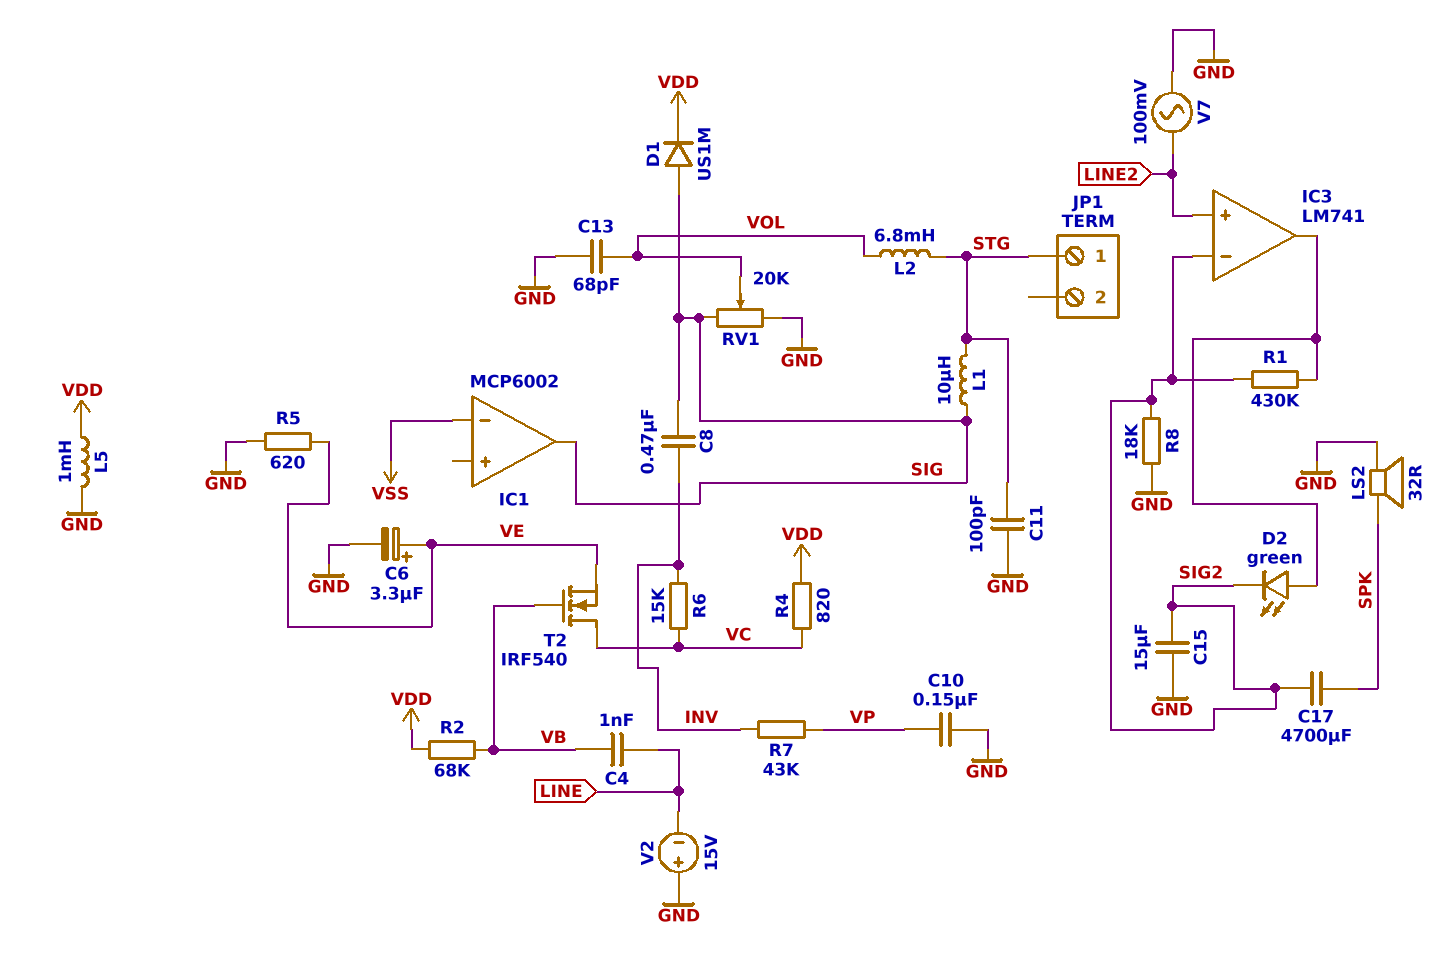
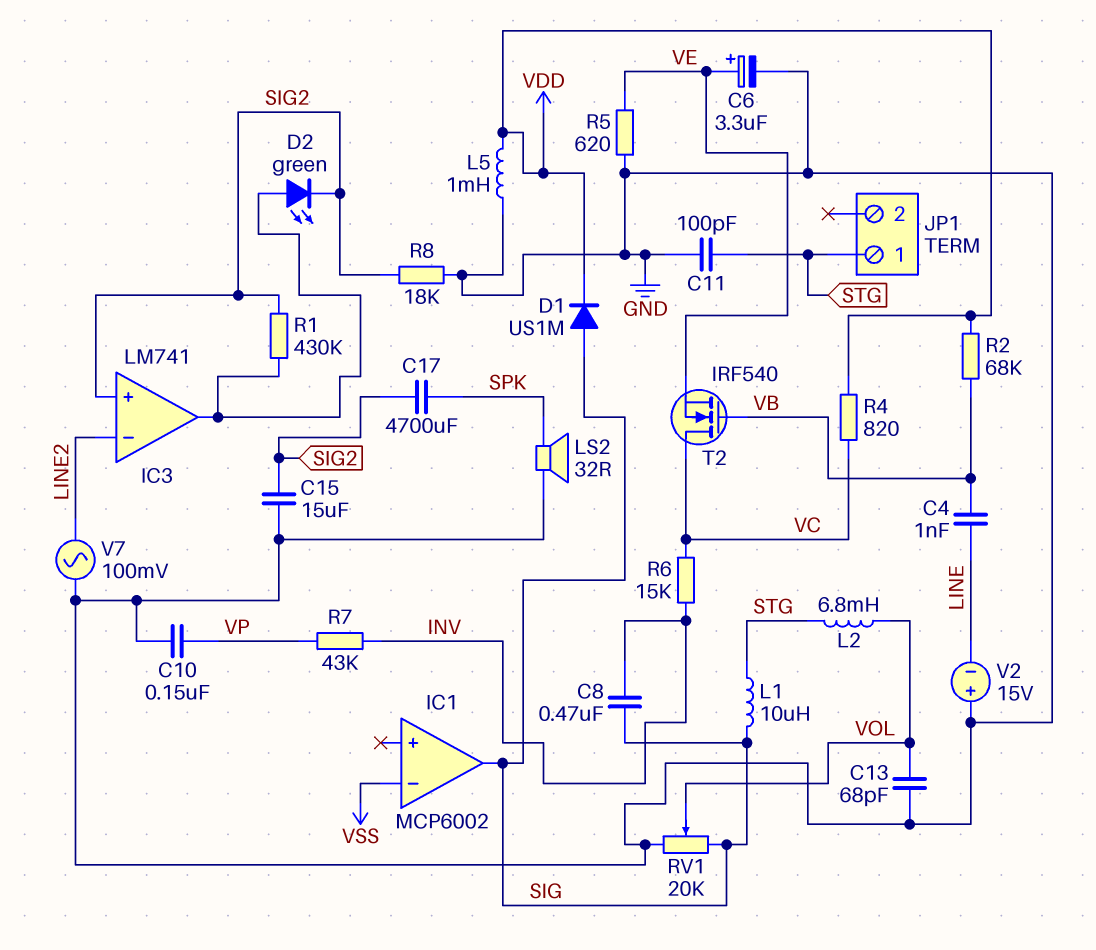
IC3 pin in+: LINE2 -> SIG2
IC3 pin in-: SIG2 -> LINE2

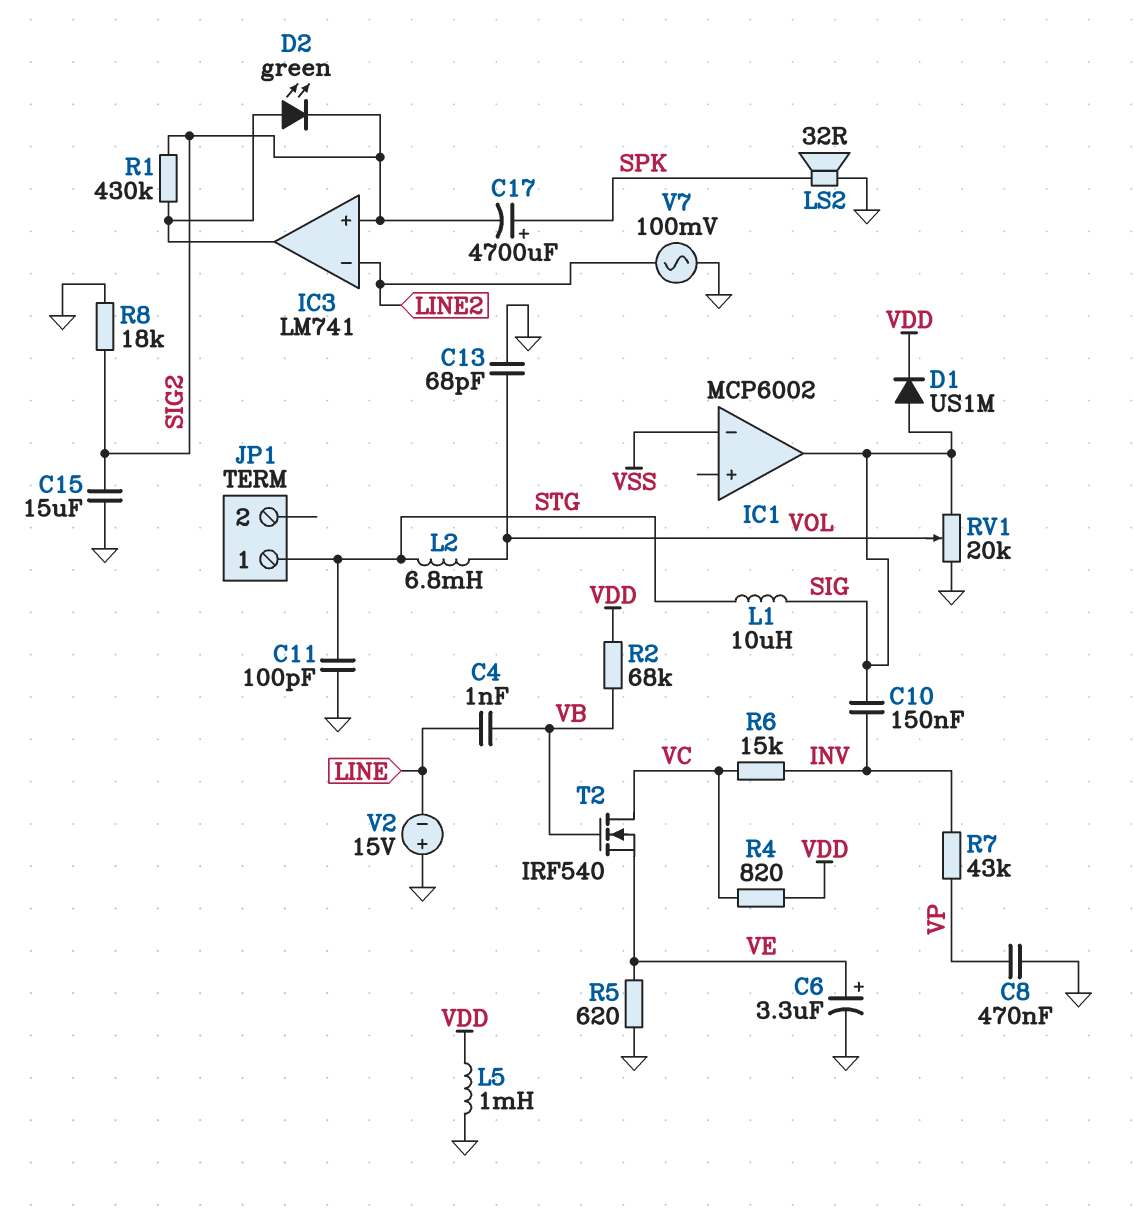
C8: 470nF (INV, SIG) -> 470nF (GND, VP)
C10: 150nF (GND, VP) -> 150nF (INV, SIG)
C17: 4700uF (SIG2, SPK) -> 4700uF (plus SPK, minus SIG2)

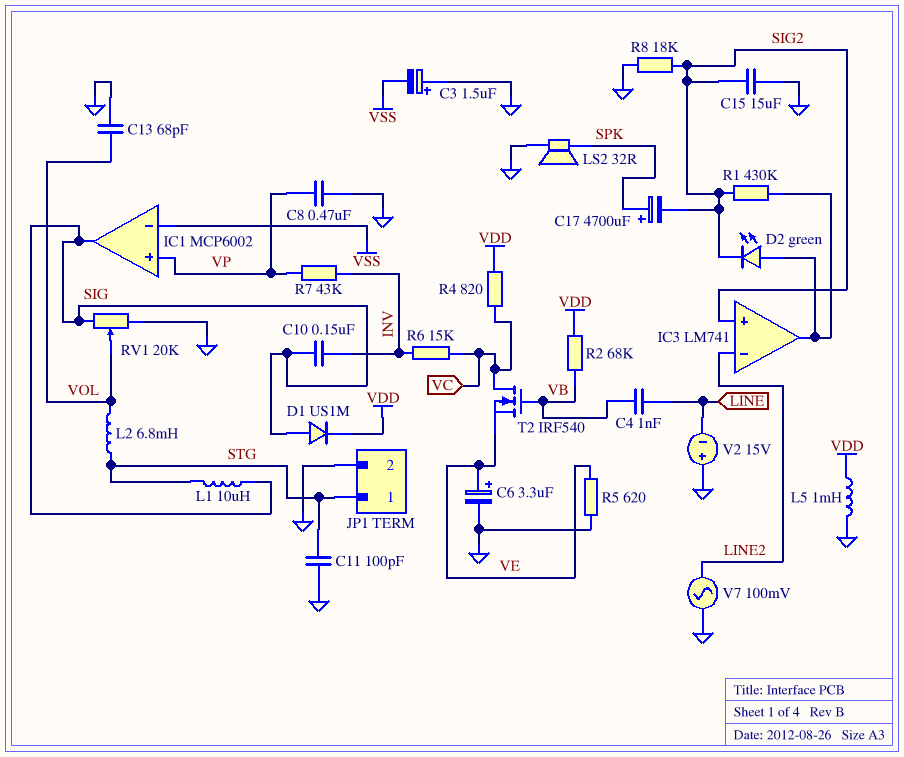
C3: none -> 1.5uF (plus GND, minus VSS)
IC1 pin in+: none -> VP
JP1 pin 2: none -> GND

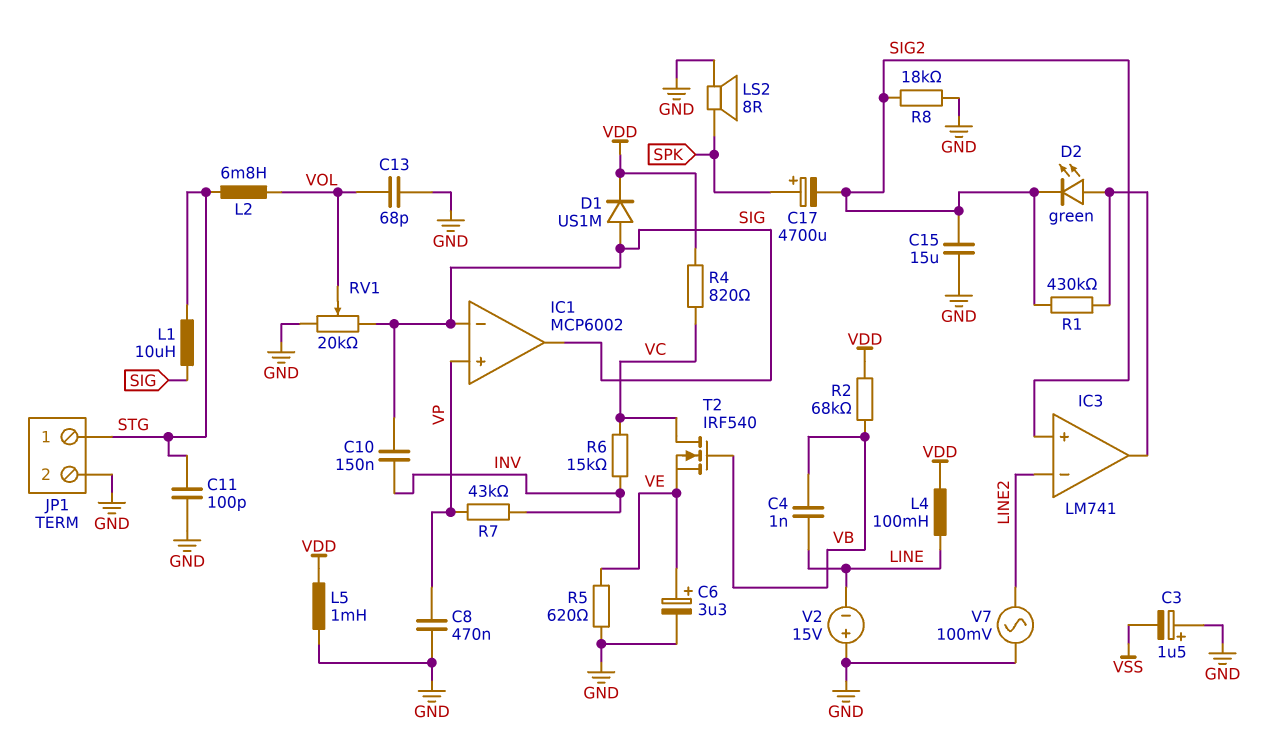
IC1 pin in-: VSS -> SIG
L4: none -> 100mH (LINE, VDD)
LS2: speaker 32R (GND, SPK) -> speaker 8R (GND, SPK)

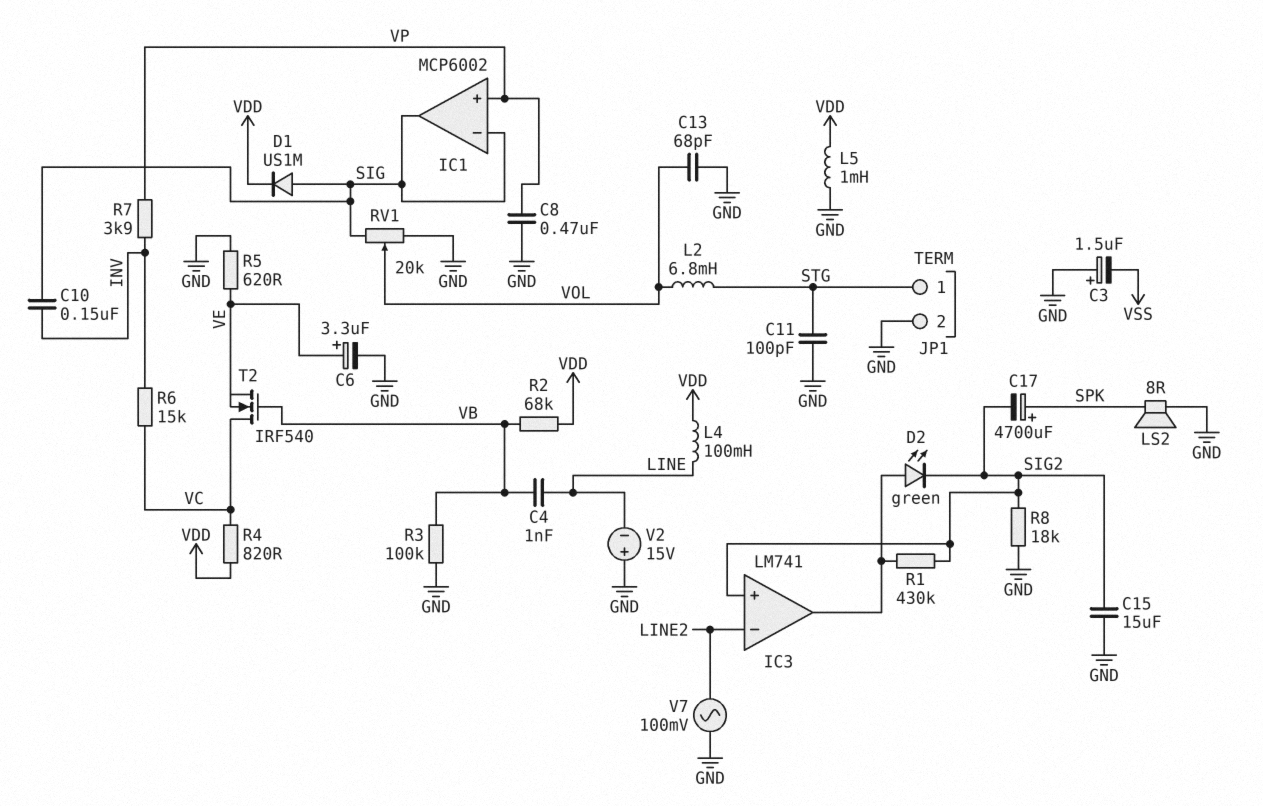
L1: 10uH (SIG, STG) -> none
R3: none -> 100k (GND, VB)
R7: 43k (INV, VP) -> 3.9k (INV, VP)

